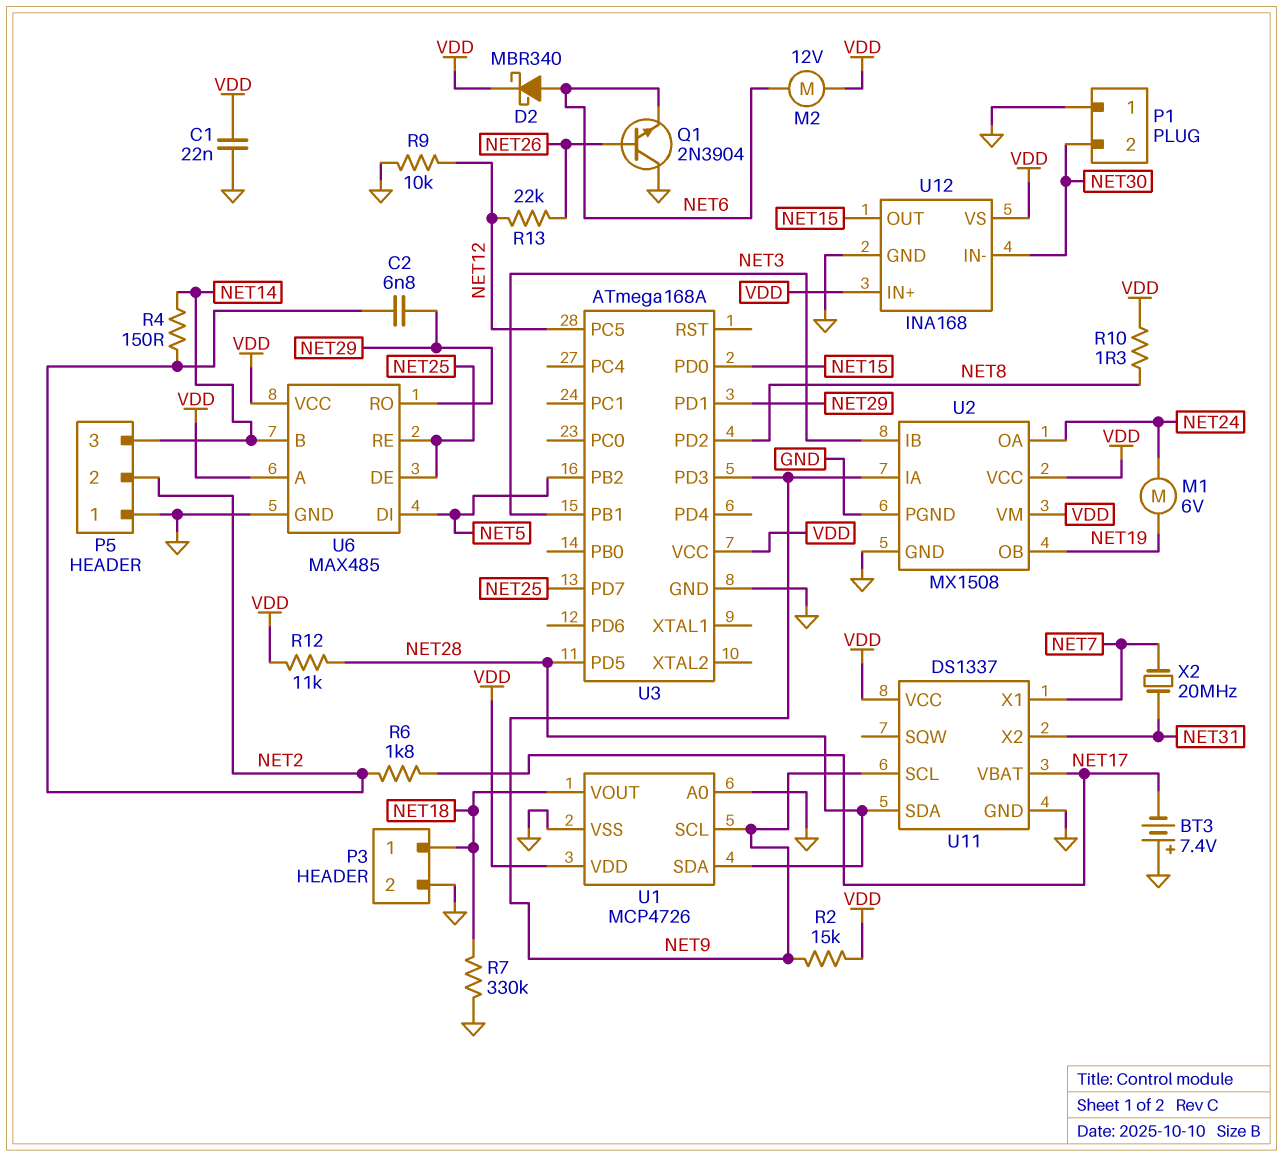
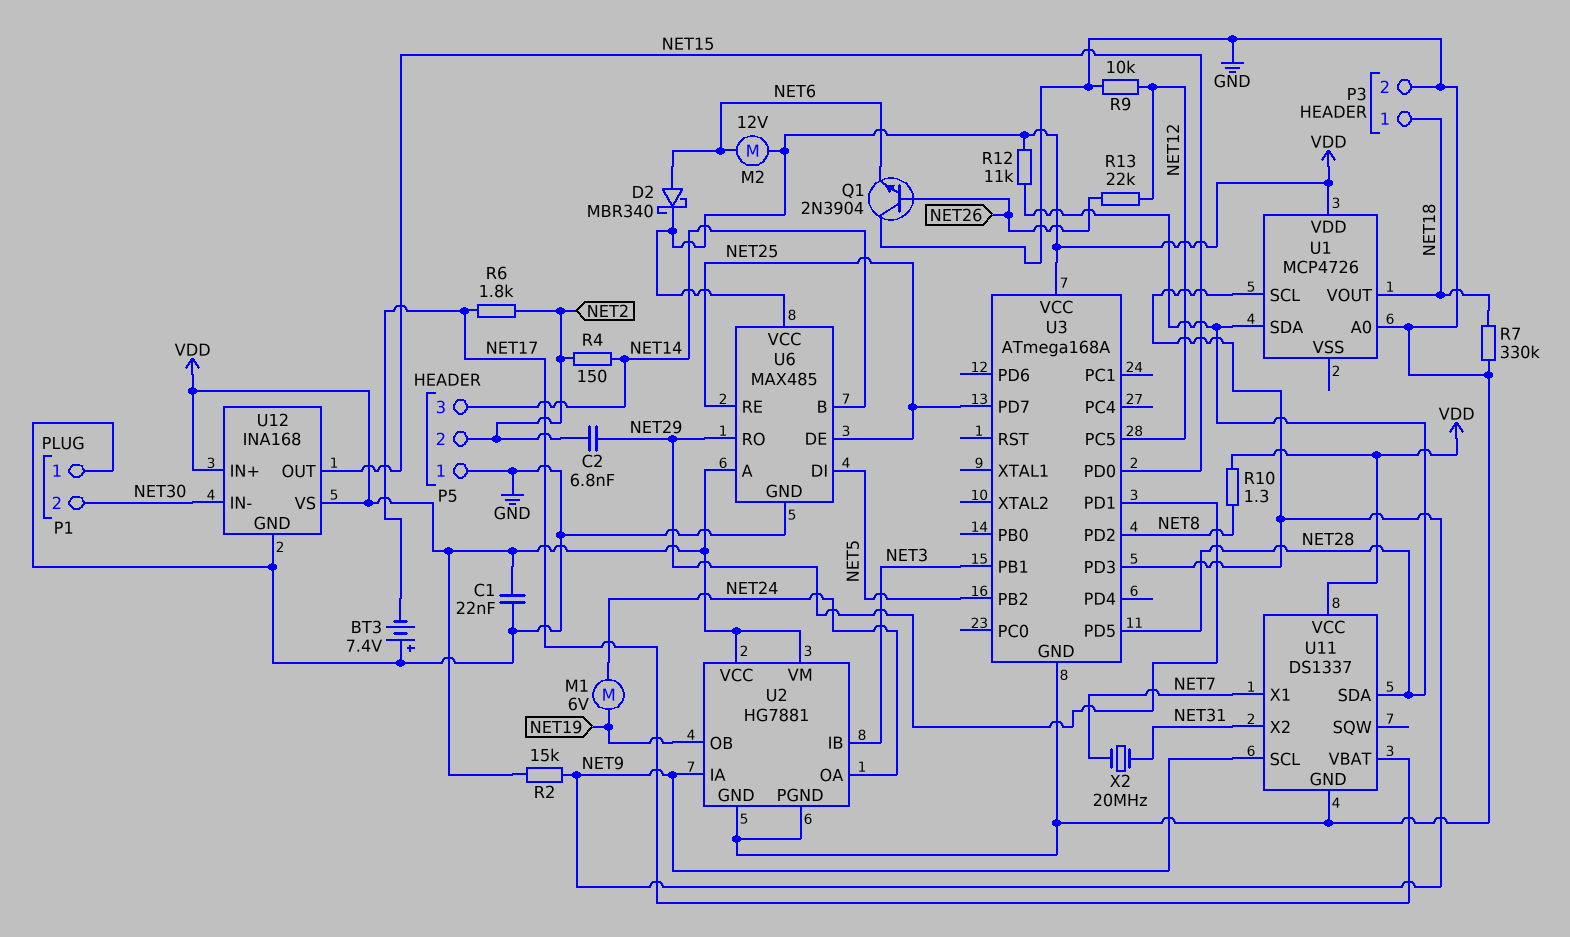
U1 pin VSS: GND -> none
U2: MX1508 -> HG7881

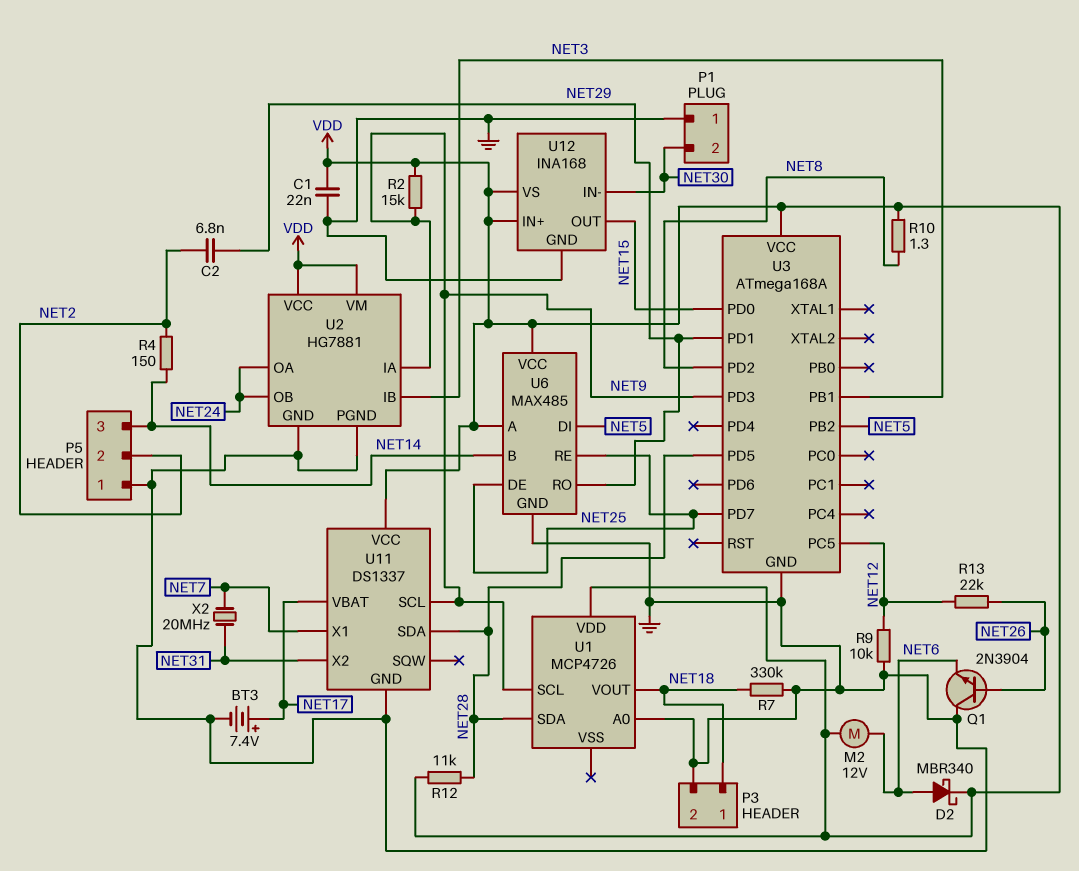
BT3: 7.4V (plus GND, minus NET17) -> 7.4V (plus NET17, minus GND)
M1: motor 6V (NET19, NET24) -> none
R6: 1.8k (NET2, NET17) -> none
U2 pin OB: NET19 -> NET24

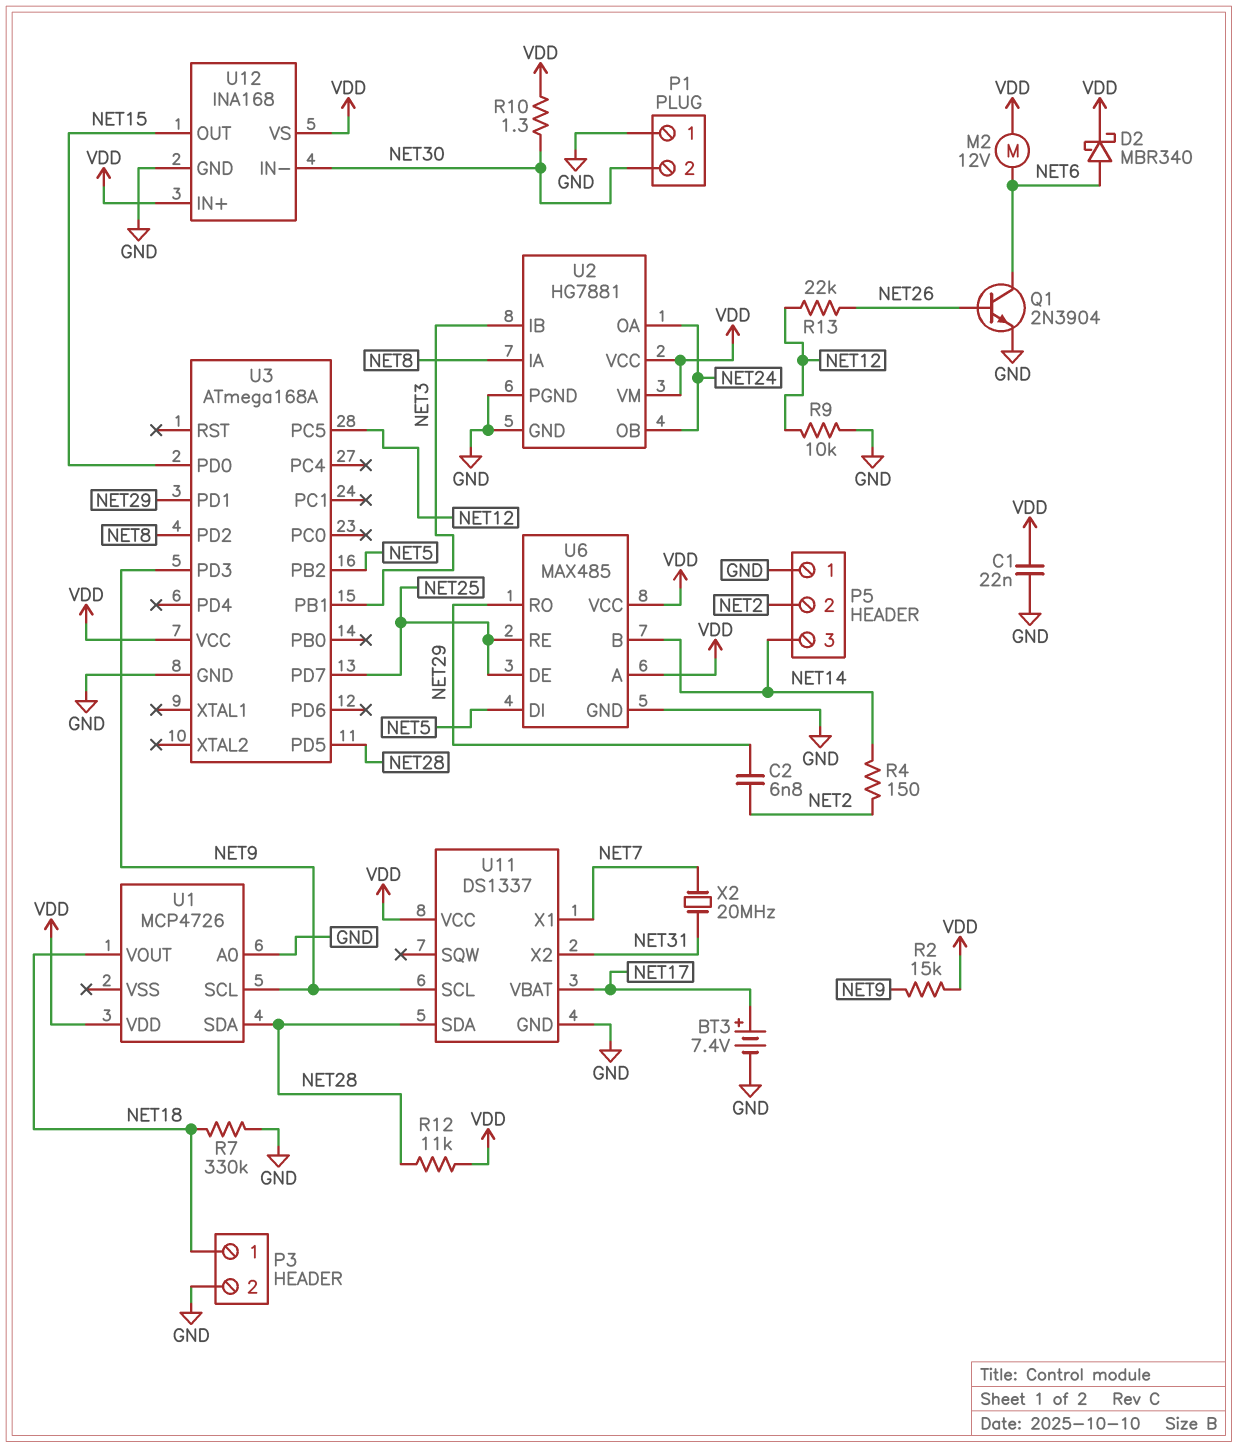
Q1: NPN 2N3904 (B NET26, C GND, E NET6) -> NPN 2N3904 (B NET26, C NET6, E GND)
R10: 1.3 (NET8, VDD) -> 1.3 (NET30, VDD)
U2 pin IA: NET9 -> NET8

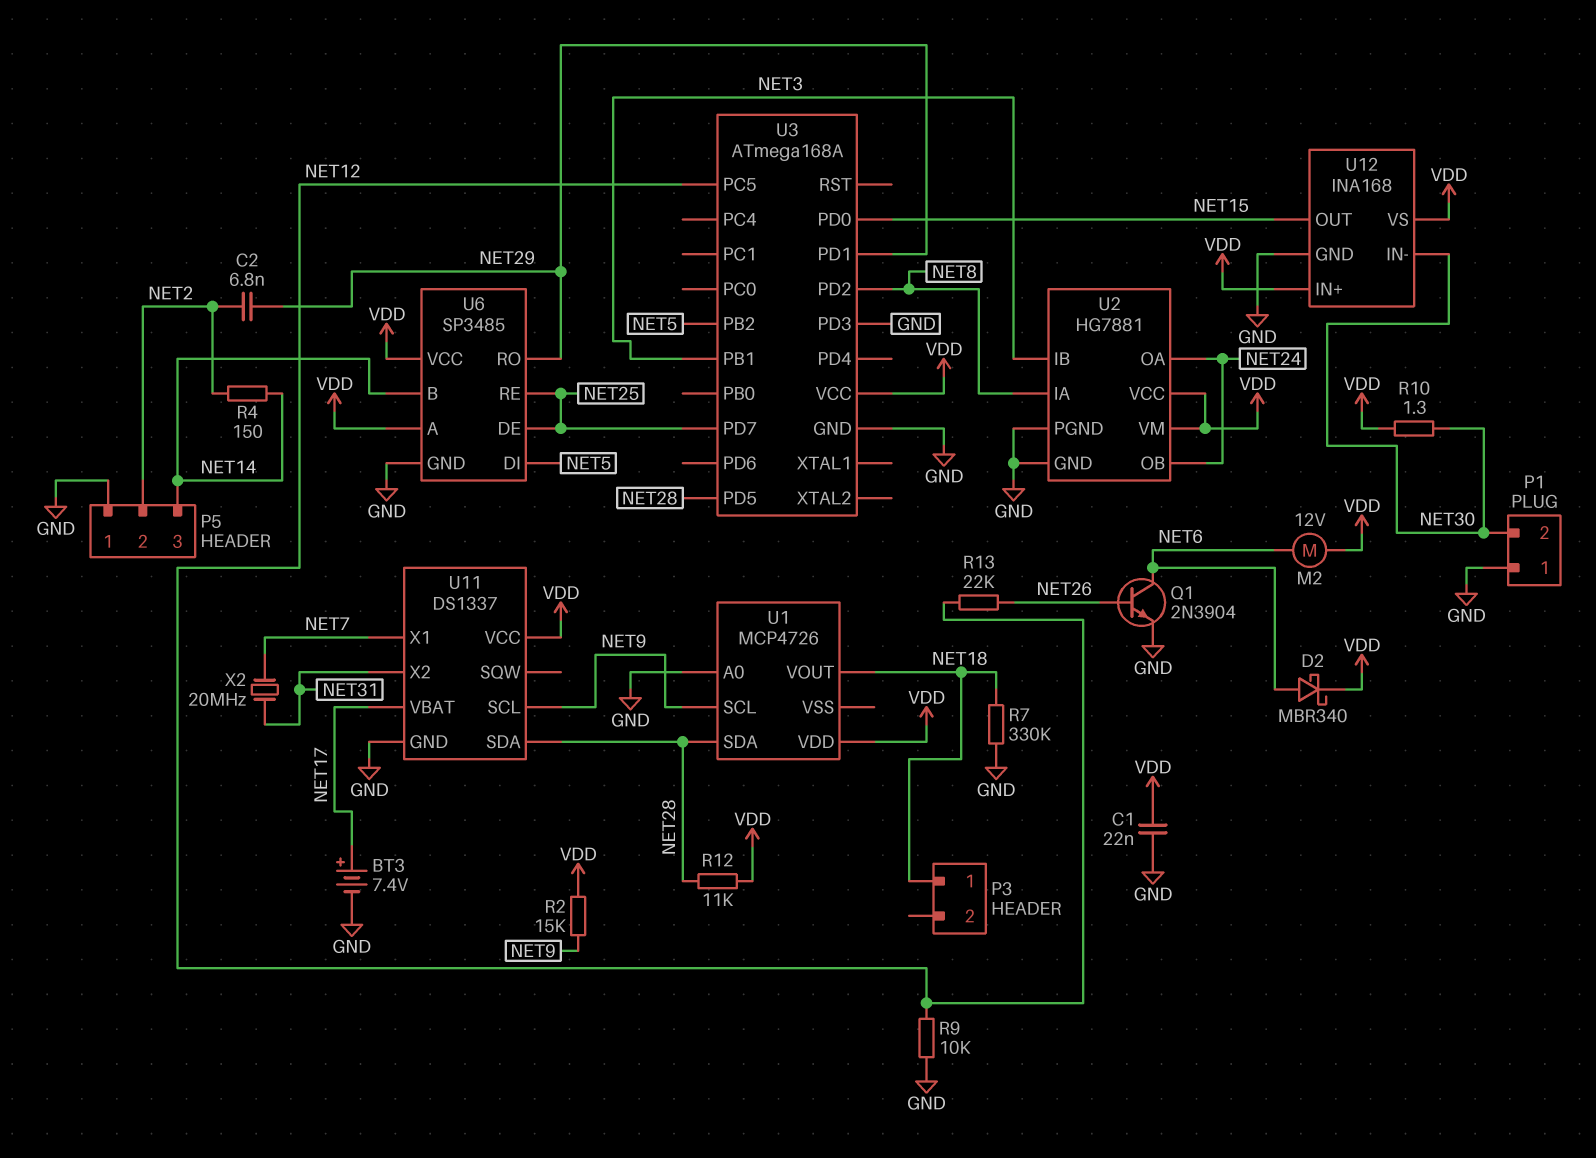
P3 pin 2: GND -> none
U3 pin PD3: NET9 -> GND
U6: MAX485 -> SP3485

